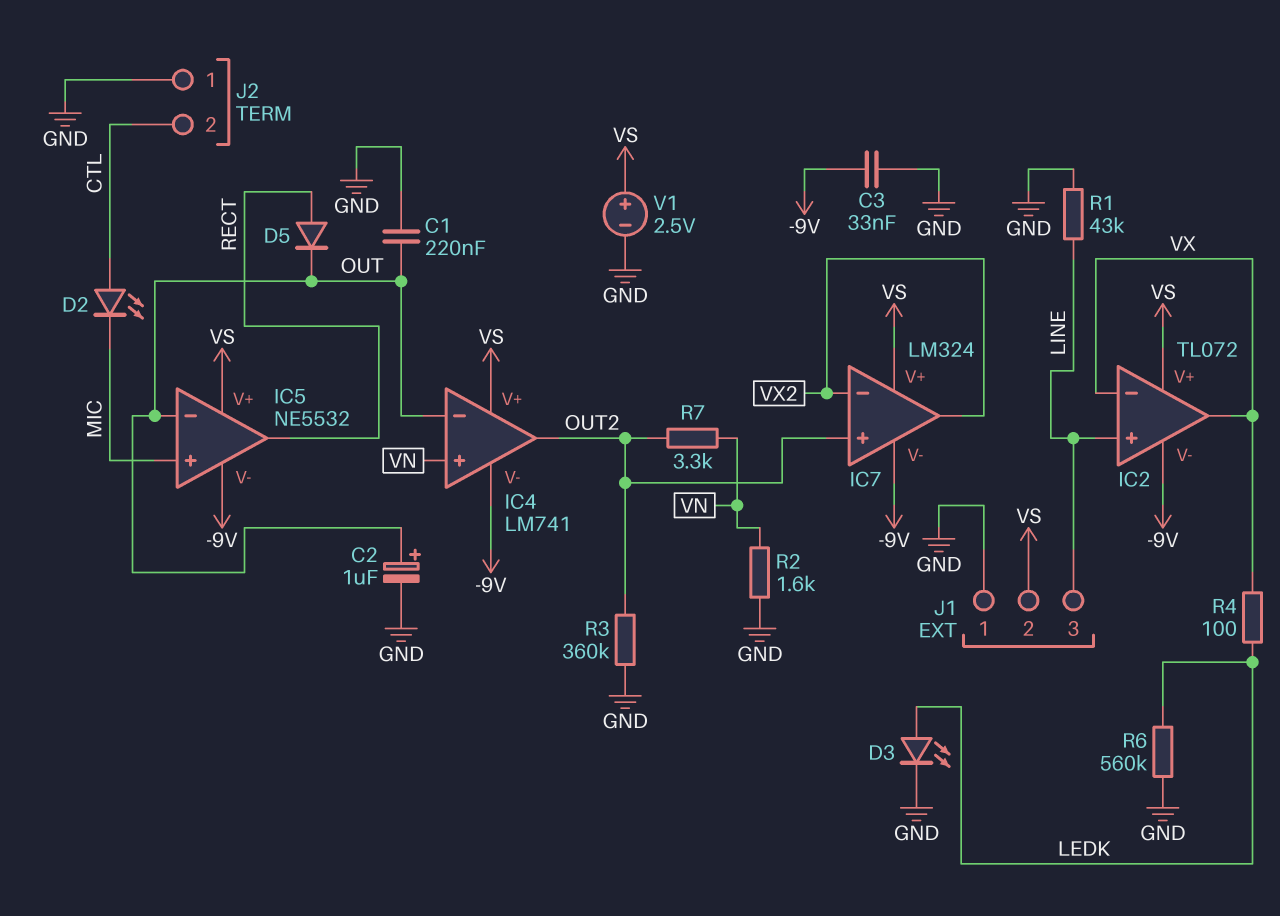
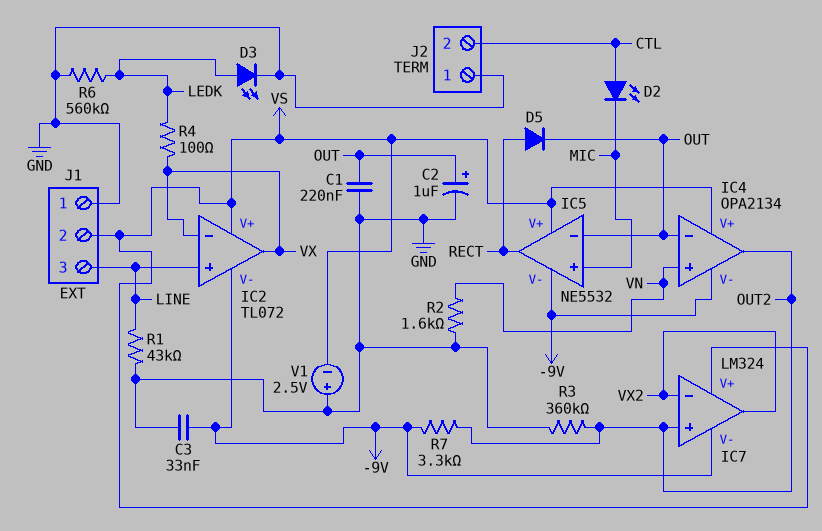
IC4: LM741 -> OPA2134
R7: 3.3k (OUT2, VN) -> 3.3k (-9V, OUT2)
V1: 2.5V (plus VS, minus GND) -> 2.5V (plus GND, minus VS)

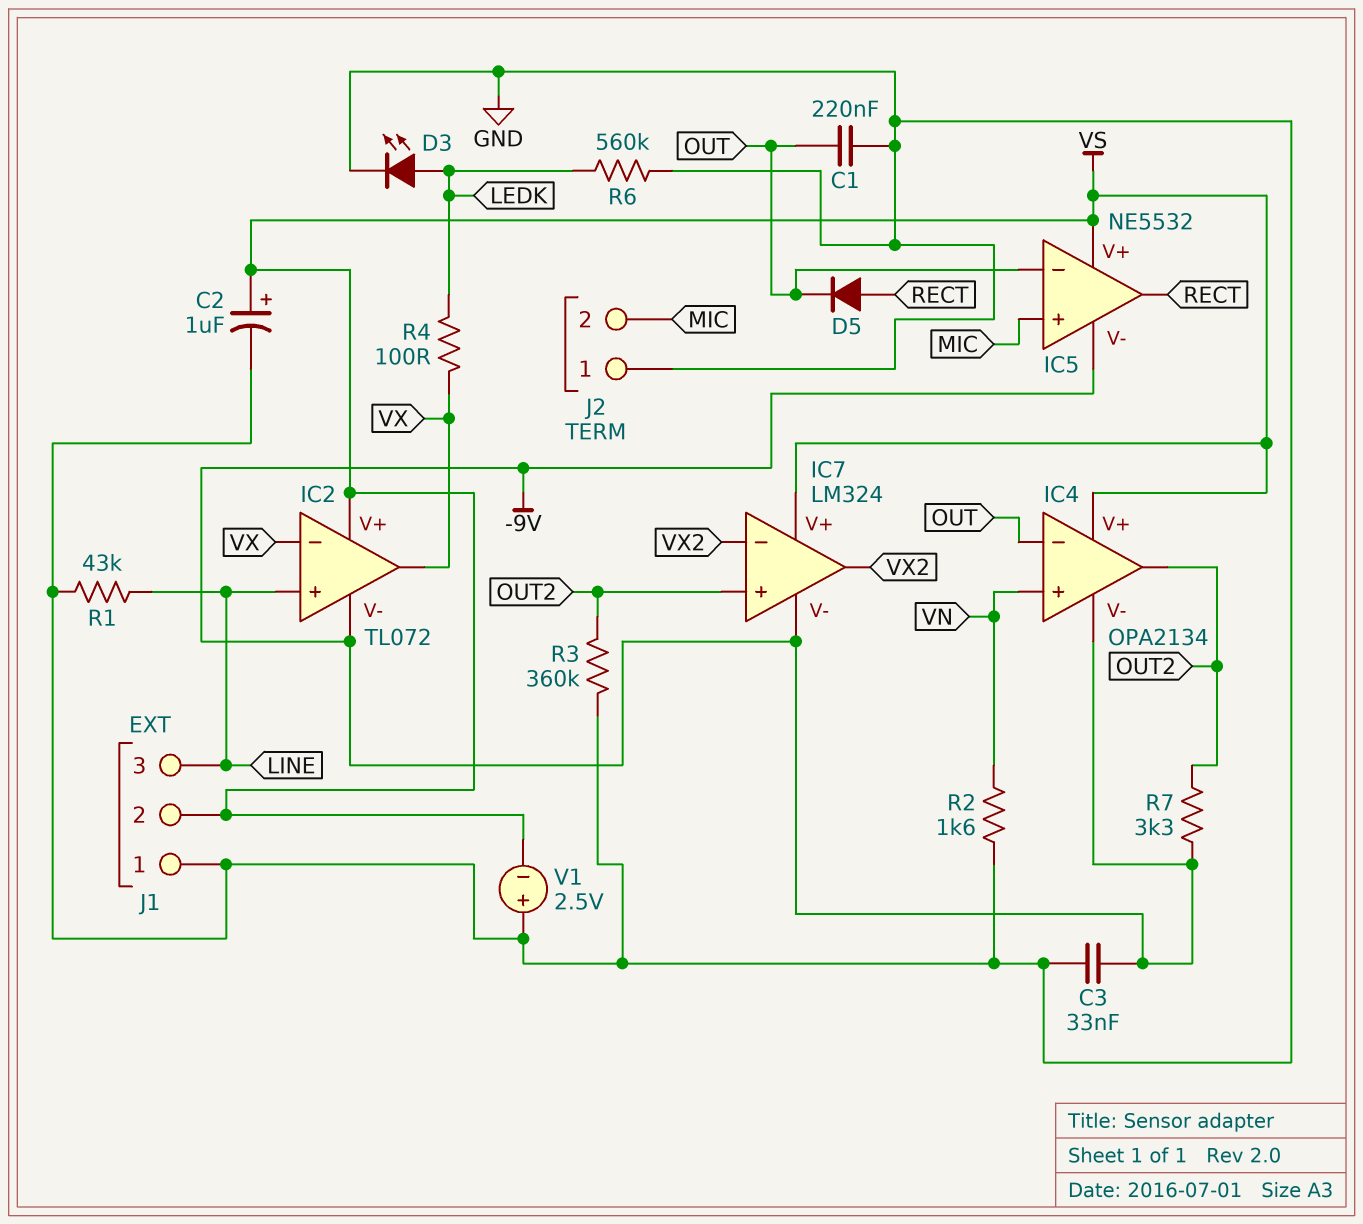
C2: 1uF (plus OUT, minus GND) -> 1uF (plus VS, minus GND)
D2: LED (A CTL, K MIC) -> none
J2 pin 2: CTL -> MIC

